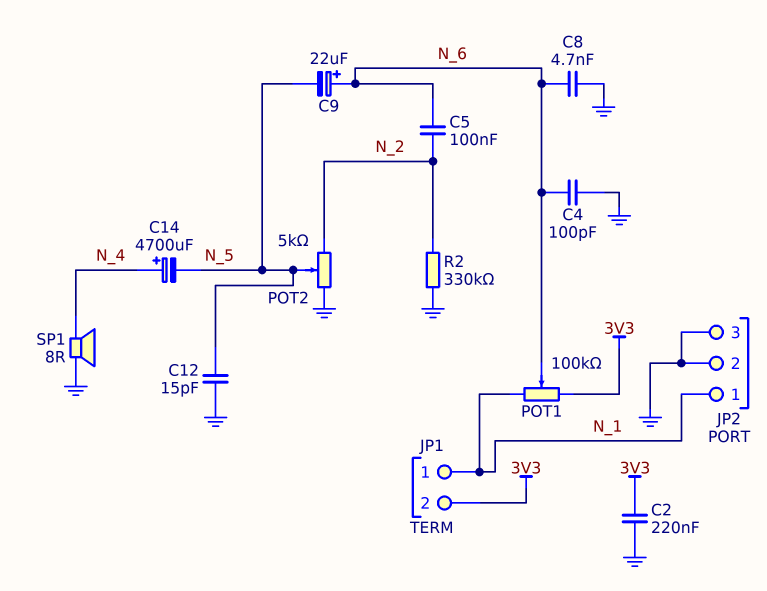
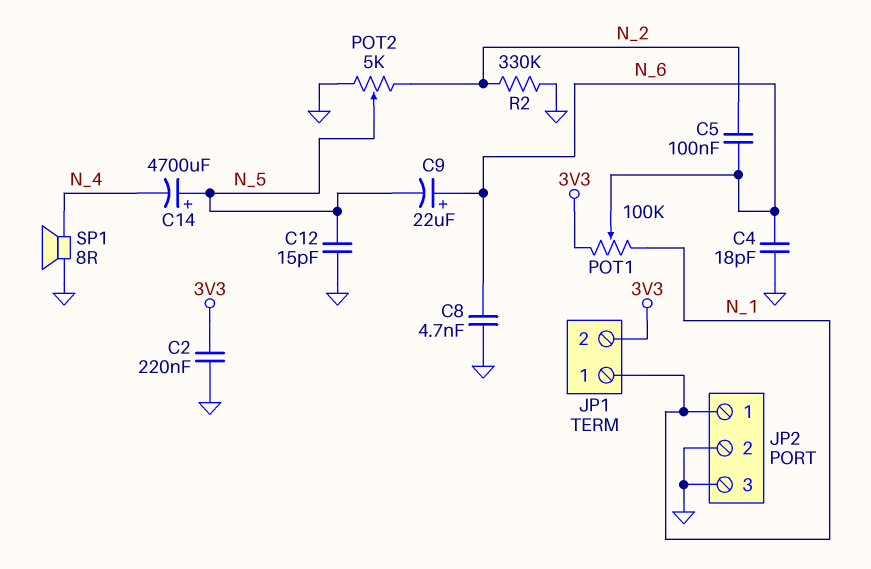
C4: 100pF (GND, N_6) -> 18pF (GND, N_6)
C14: 4700uF (plus N_4, minus N_5) -> 4700uF (plus N_5, minus N_4)

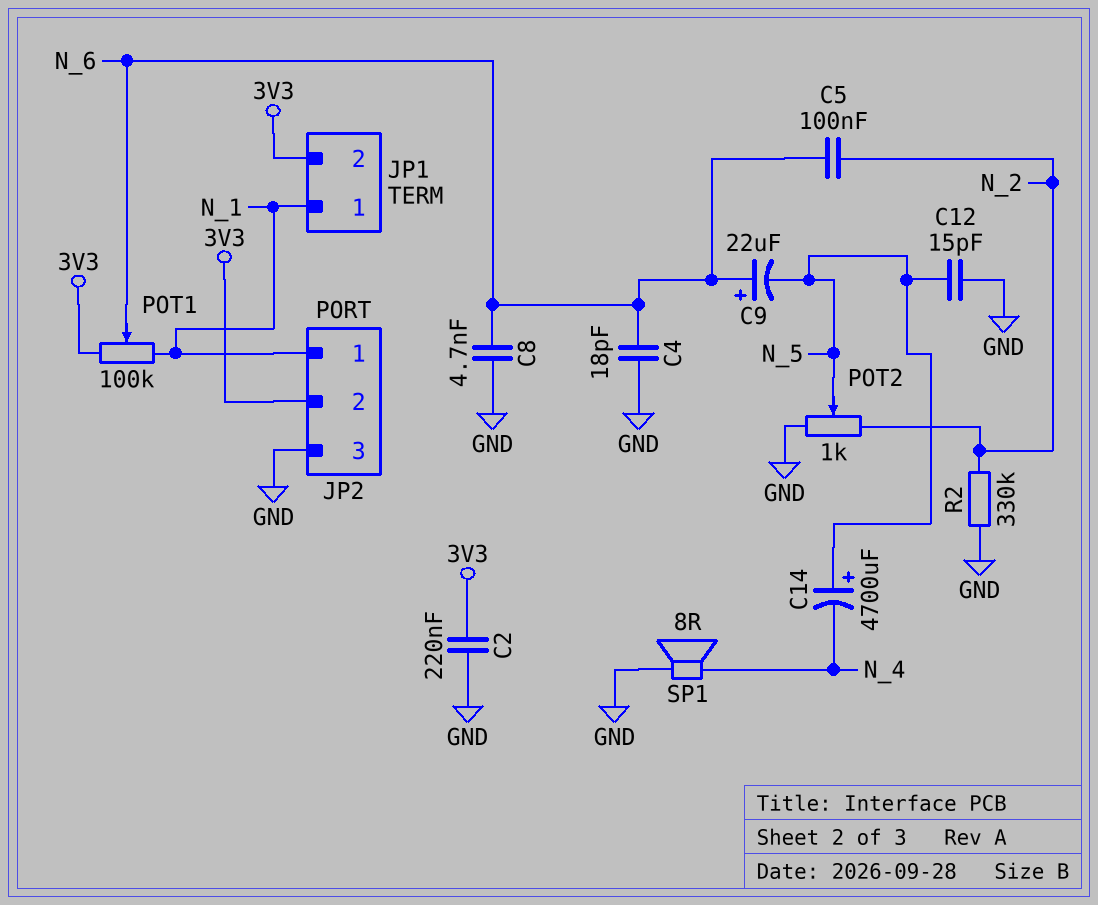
JP2 pin 2: GND -> 3V3
POT2: 5k (GND, N_2, wiper N_5) -> 1k (GND, N_2, wiper N_5)

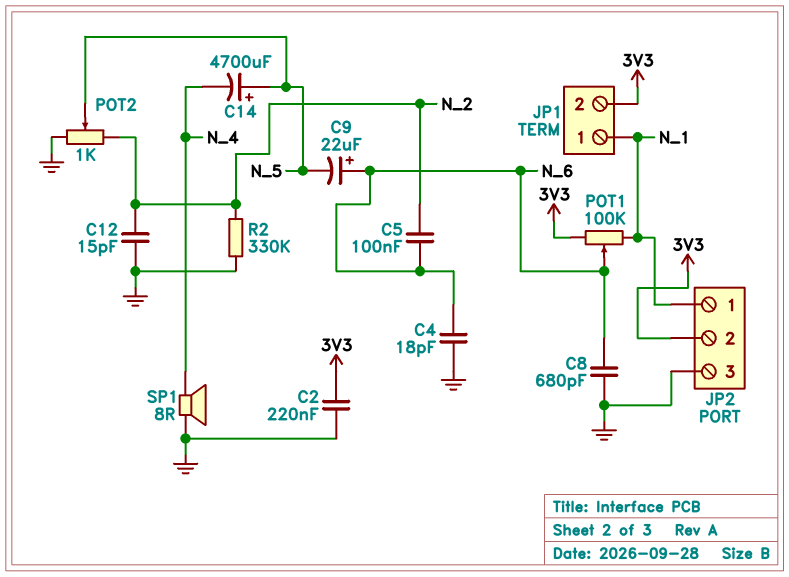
C8: 4.7nF (GND, N_6) -> 680pF (GND, N_6)
C12: 15pF (GND, N_5) -> 15pF (GND, N_2)

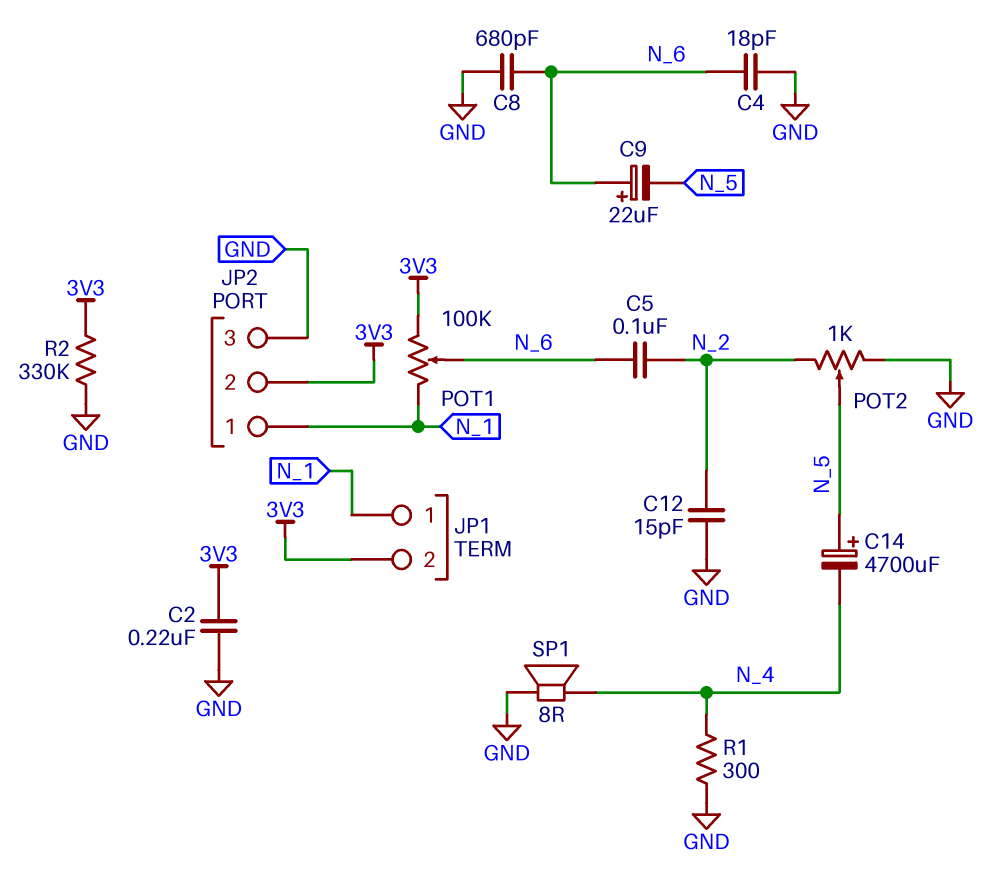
R1: none -> 300 (GND, N_4)
R2: 330k (GND, N_2) -> 330k (3V3, GND)

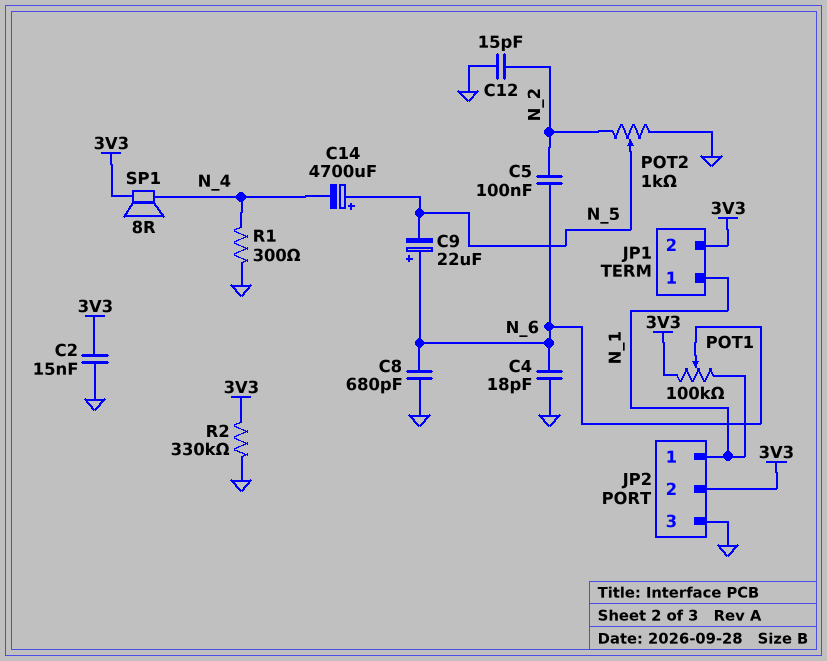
C2: 220nF (3V3, GND) -> 15nF (3V3, GND)
SP1: speaker 8R (GND, N_4) -> speaker 8R (3V3, N_4)

